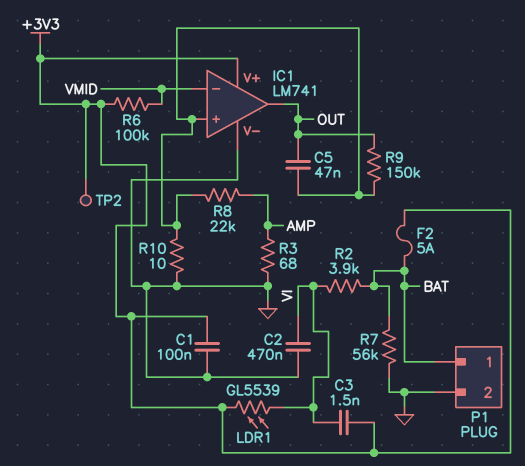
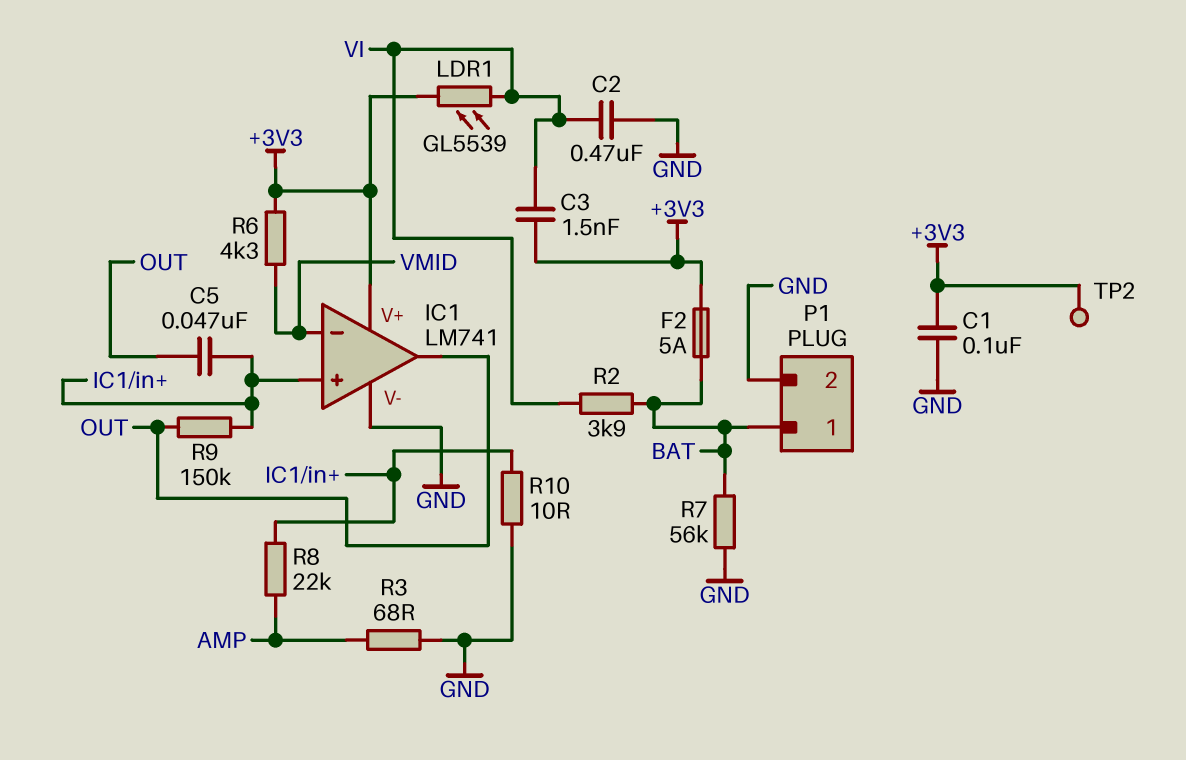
R6: 100k (+3V3, VMID) -> 4.3k (+3V3, VMID)

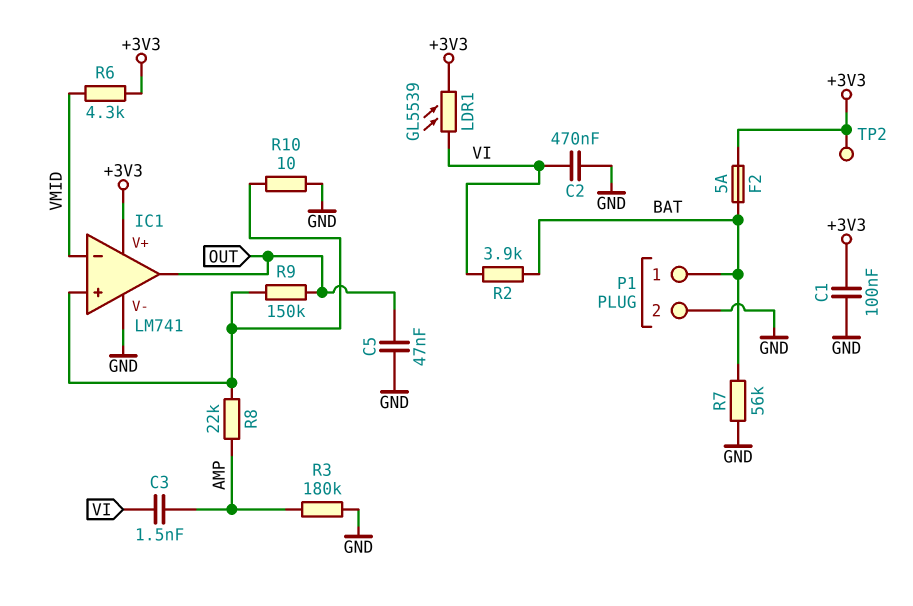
C3: 1.5nF (+3V3, VI) -> 1.5nF (AMP, VI)
C5: 47nF (IC1/in+, OUT) -> 47nF (GND, OUT)
R3: 68 (AMP, GND) -> 180k (AMP, GND)

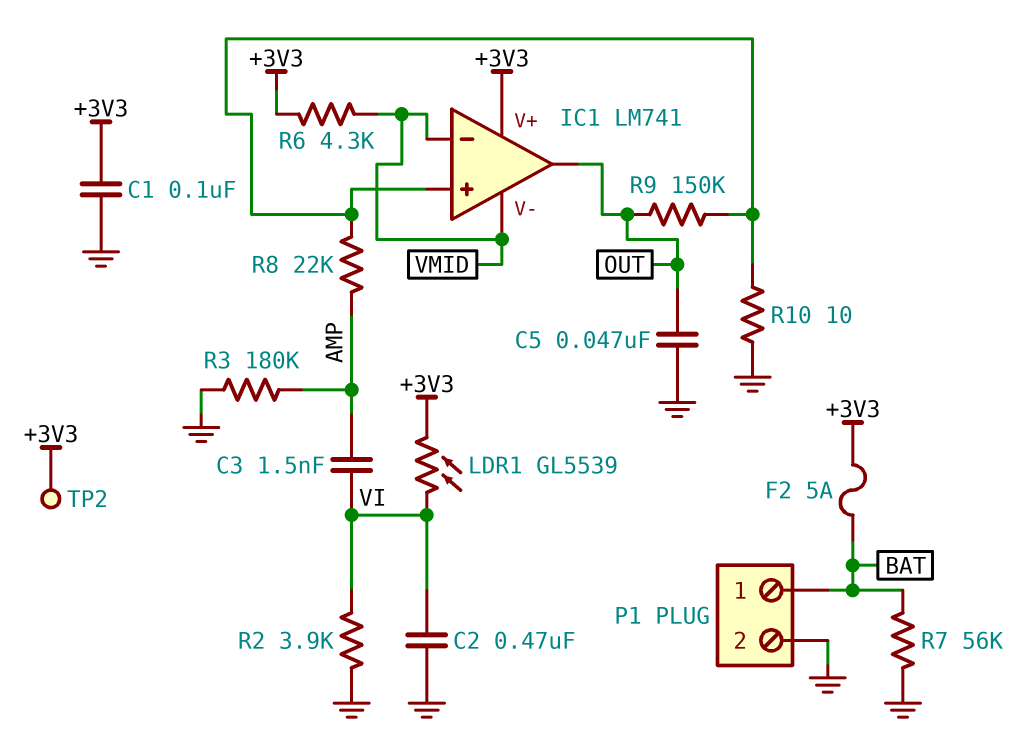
IC1 pin V-: GND -> VMID
R2: 3.9k (BAT, VI) -> 3.9k (GND, VI)

